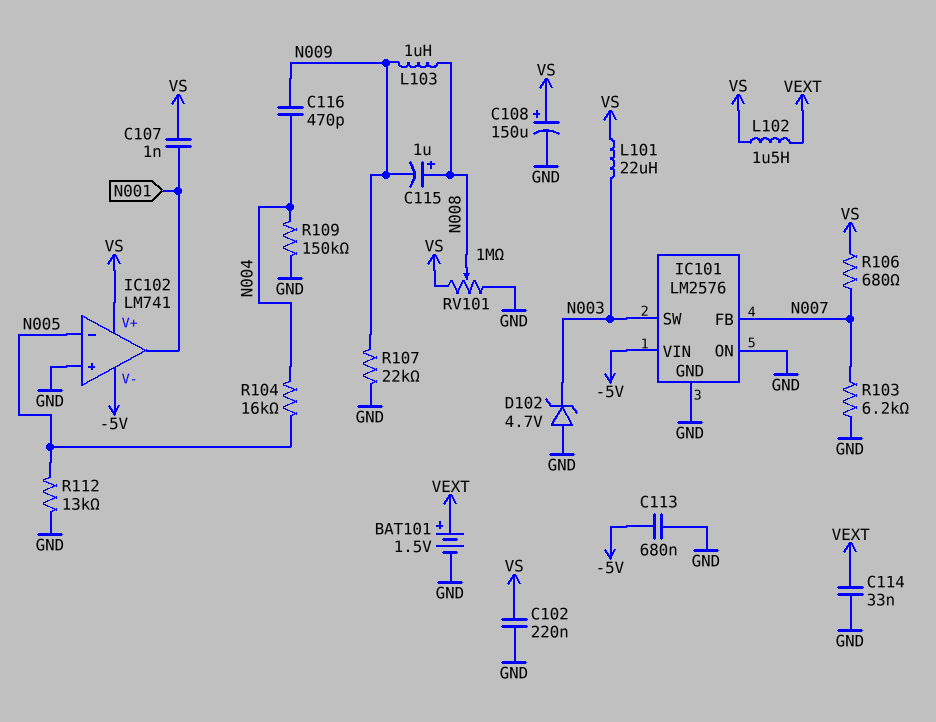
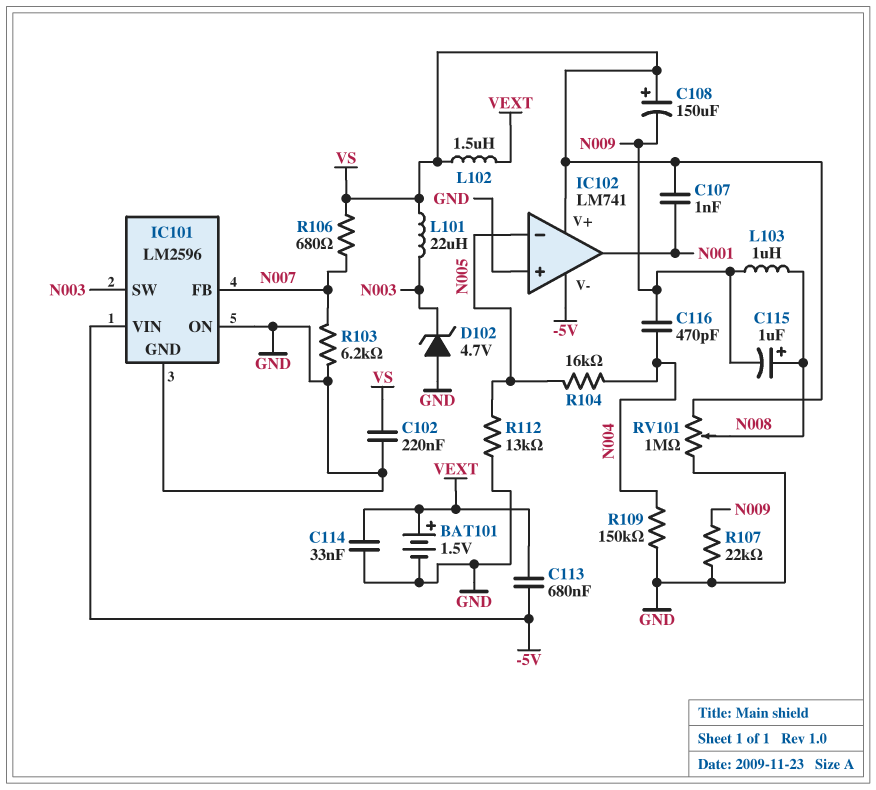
C108: 150uF (plus VS, minus GND) -> 150uF (plus VS, minus N009)
C113: 680nF (-5V, GND) -> 680nF (-5V, VEXT)
IC101: LM2576 -> LM2596

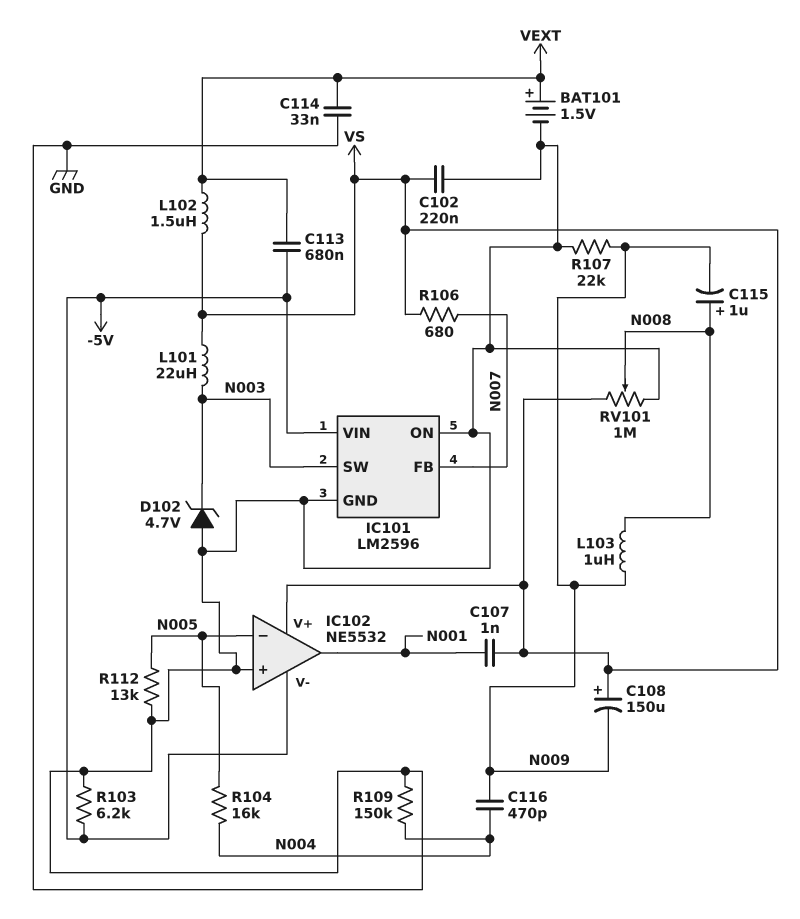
IC102: LM741 -> NE5532
R103: 6.2k (GND, N007) -> 6.2k (-5V, GND)

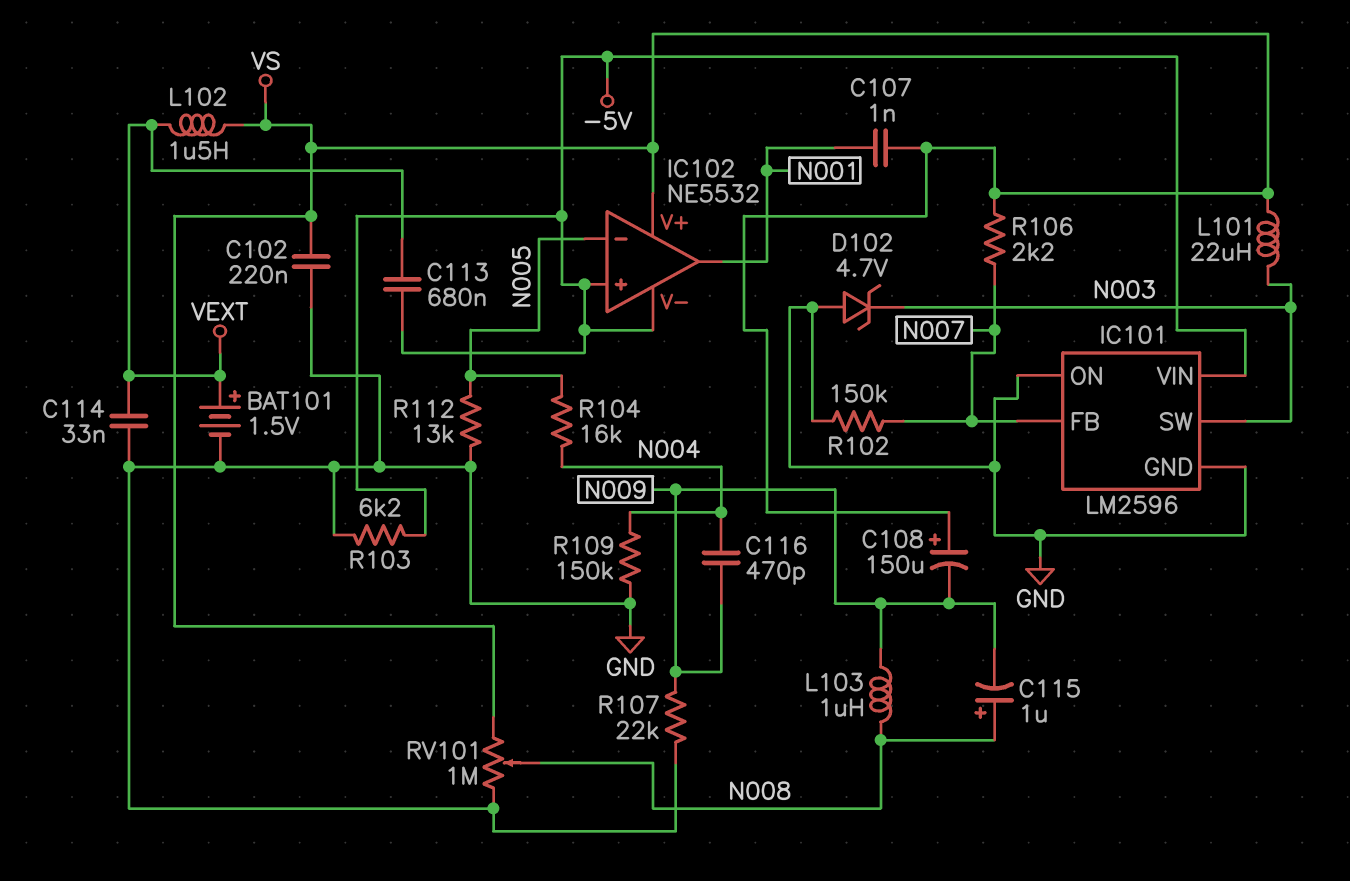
IC102 pin in+: GND -> -5V
R102: none -> 150k (GND, N007)
R106: 680 (N007, VS) -> 2.2k (N007, VS)

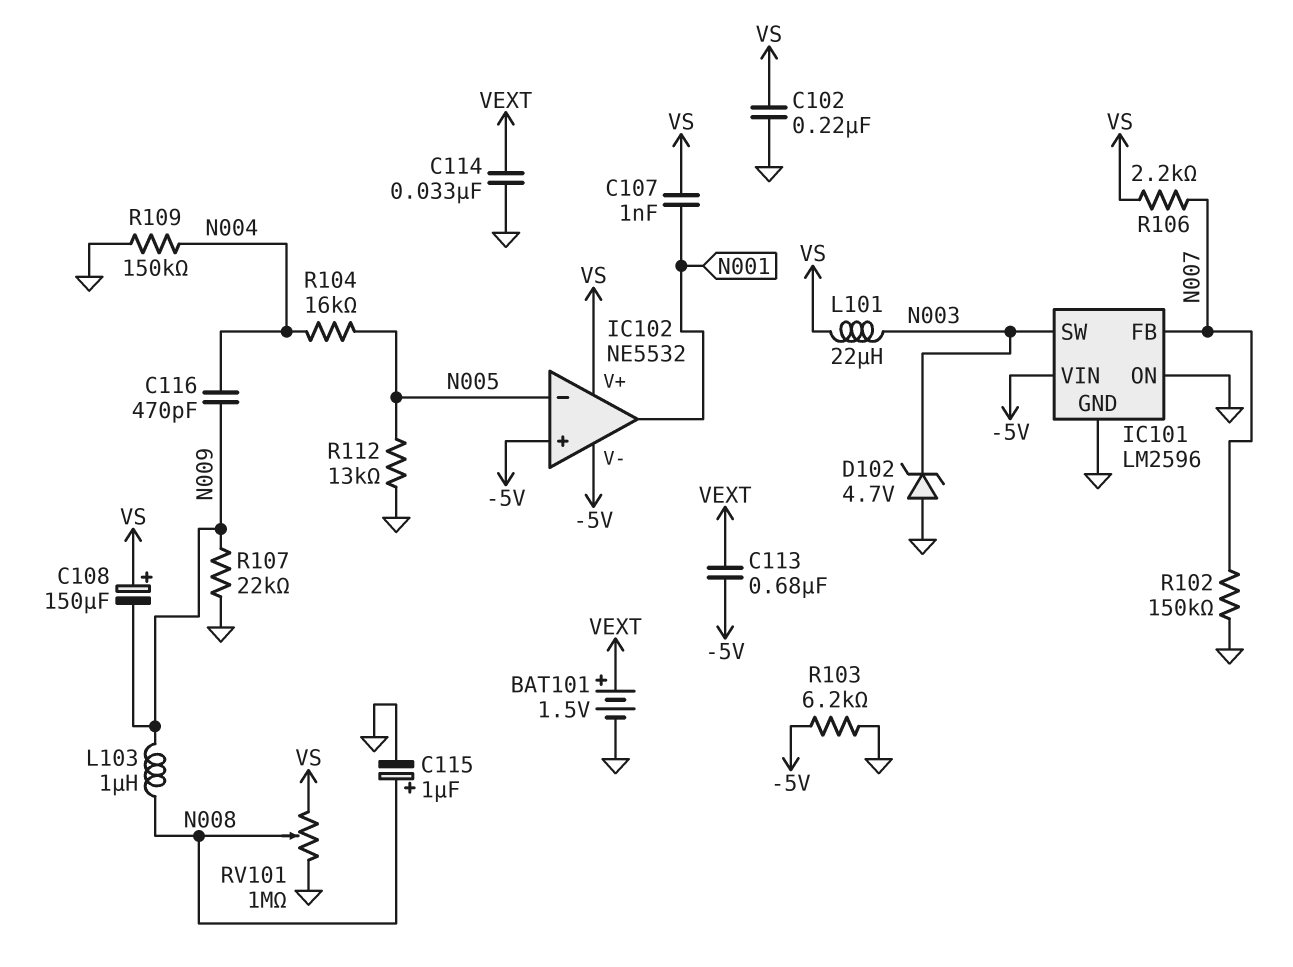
C115: 1uF (plus N008, minus N009) -> 1uF (plus N008, minus GND)
L102: 1.5uH (VEXT, VS) -> none

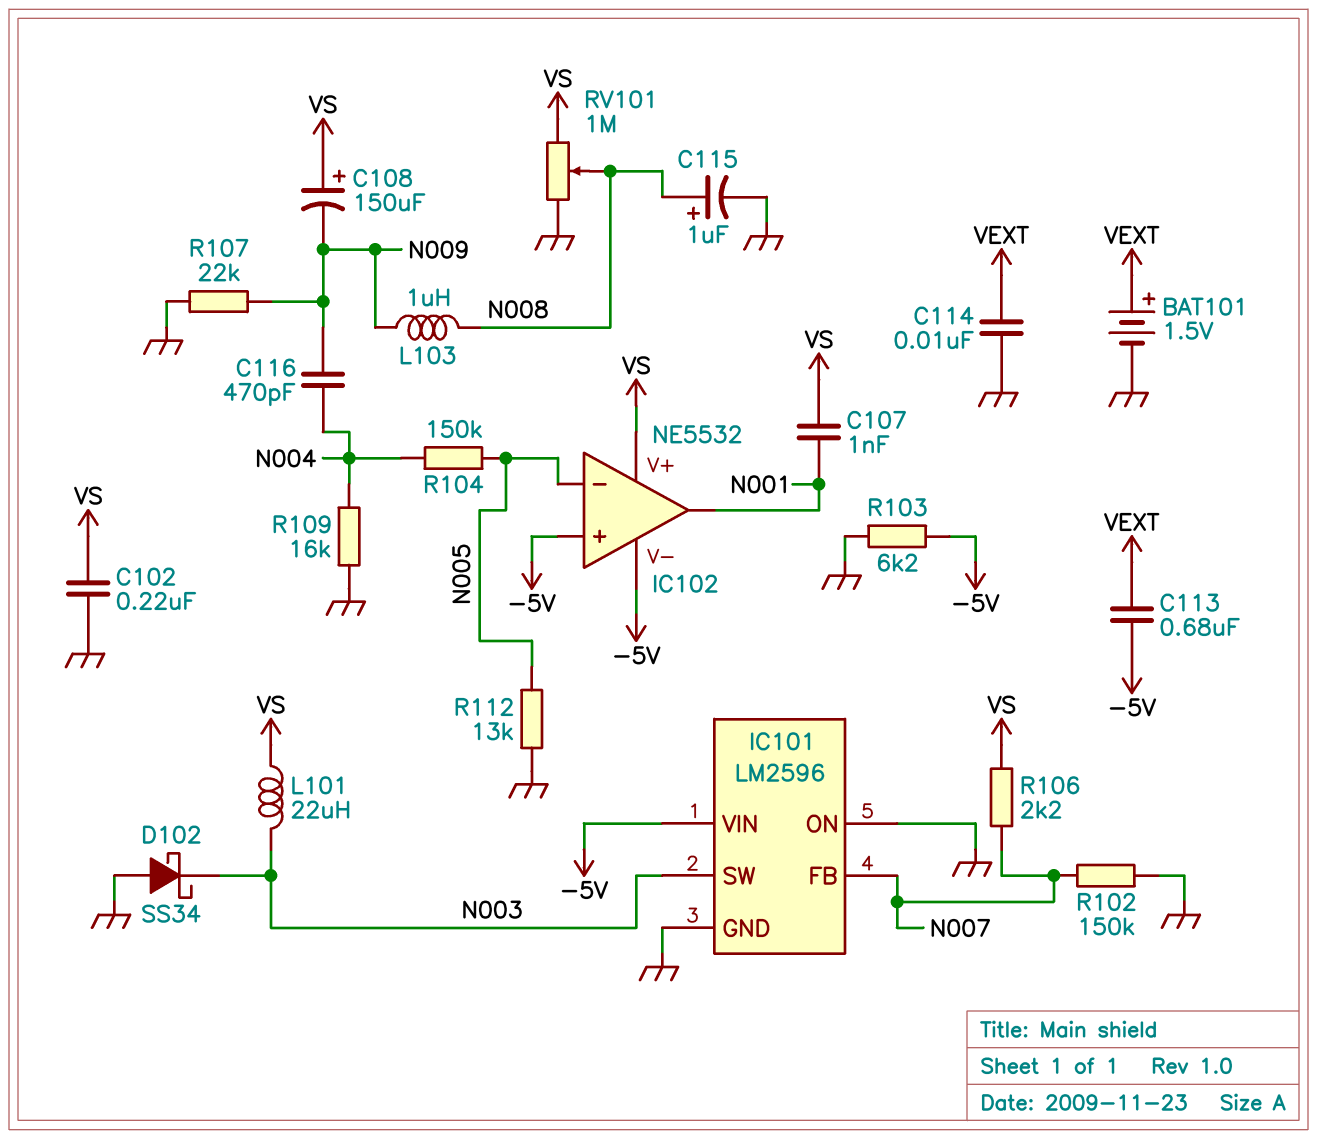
C114: 33nF (GND, VEXT) -> 10nF (GND, VEXT)
D102: zener 4.7V (A GND, K N003) -> schottky SS34 (A GND, K N003)
R104: 16k (N004, N005) -> 150k (N004, N005)
R109: 150k (GND, N004) -> 16k (GND, N004)

